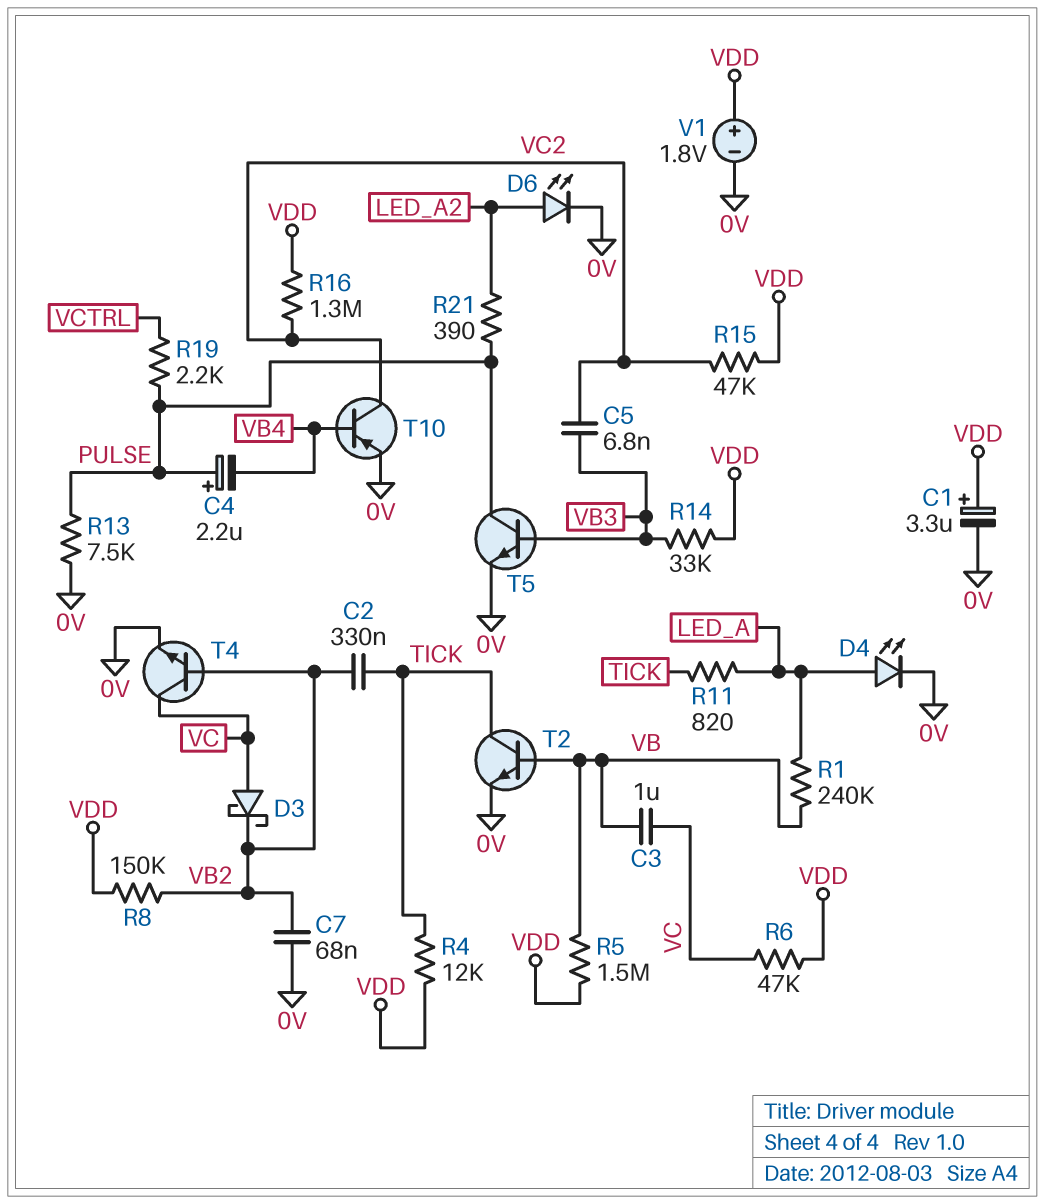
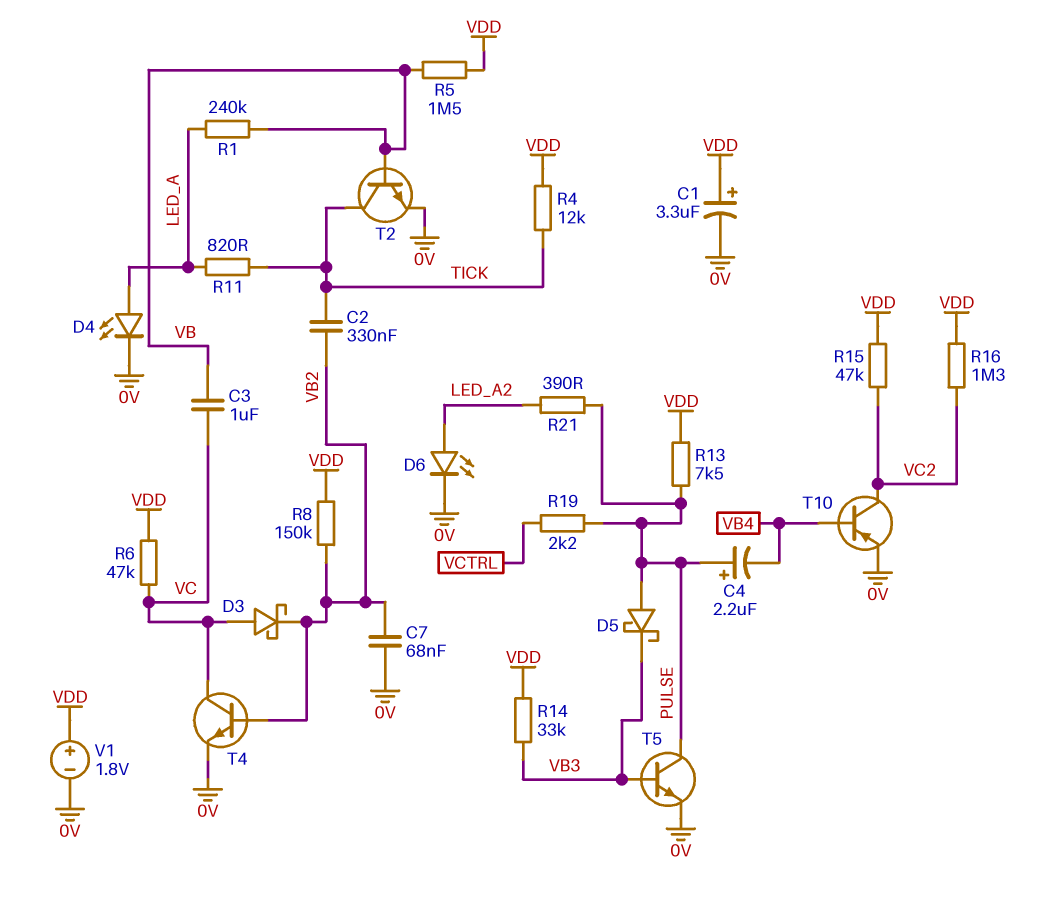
C5: 6.8nF (VB3, VC2) -> none
D5: none -> schottky (A PULSE, K VB3)
R13: 7.5k (0V, PULSE) -> 7.5k (PULSE, VDD)

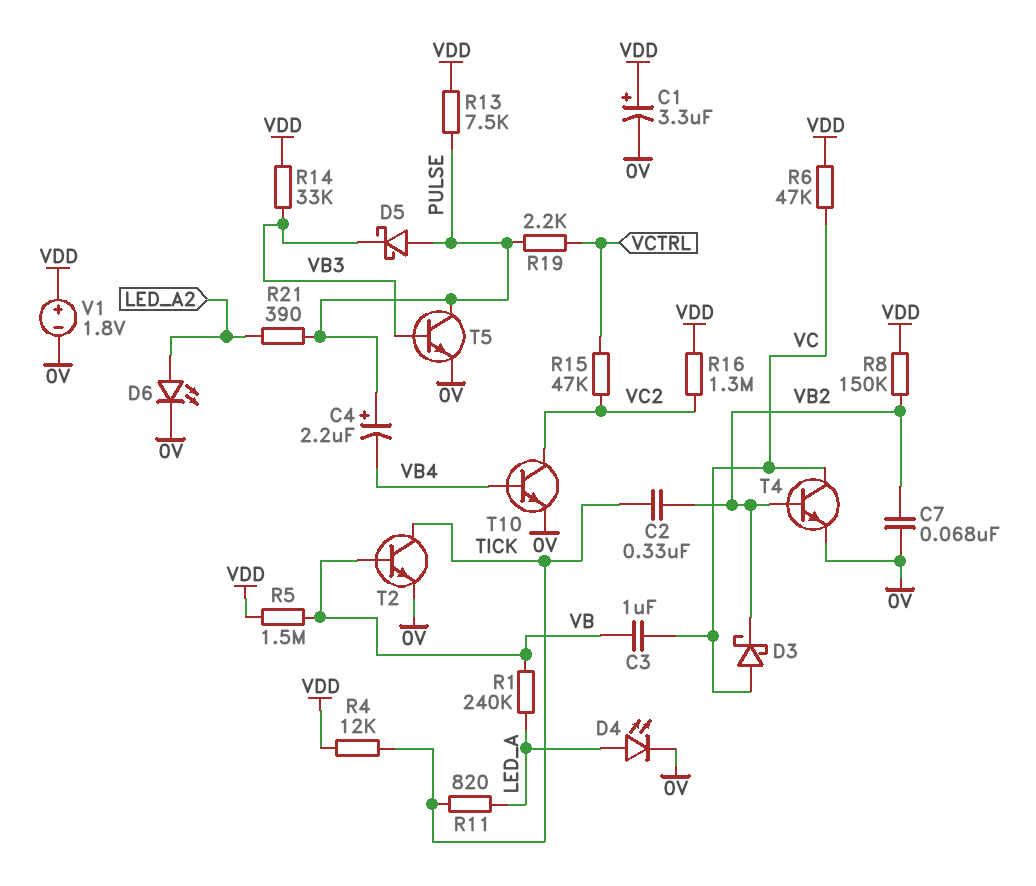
R15: 47k (VC2, VDD) -> 47k (VC2, VCTRL)
T10: PNP (B VB4, C VC2, E 0V) -> NPN (B VB4, C VC2, E 0V)

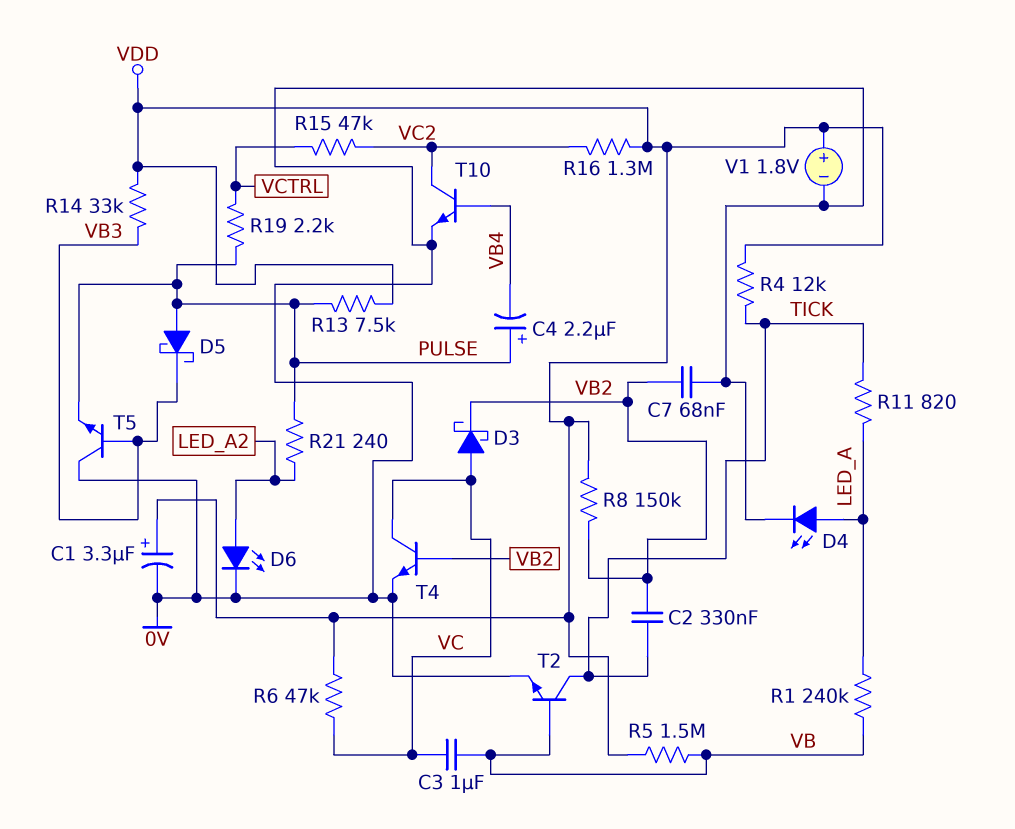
R21: 390 (LED_A2, PULSE) -> 240 (LED_A2, PULSE)
T5: NPN (B VB3, C PULSE, E 0V) -> NPN (B VB3, C 0V, E PULSE)

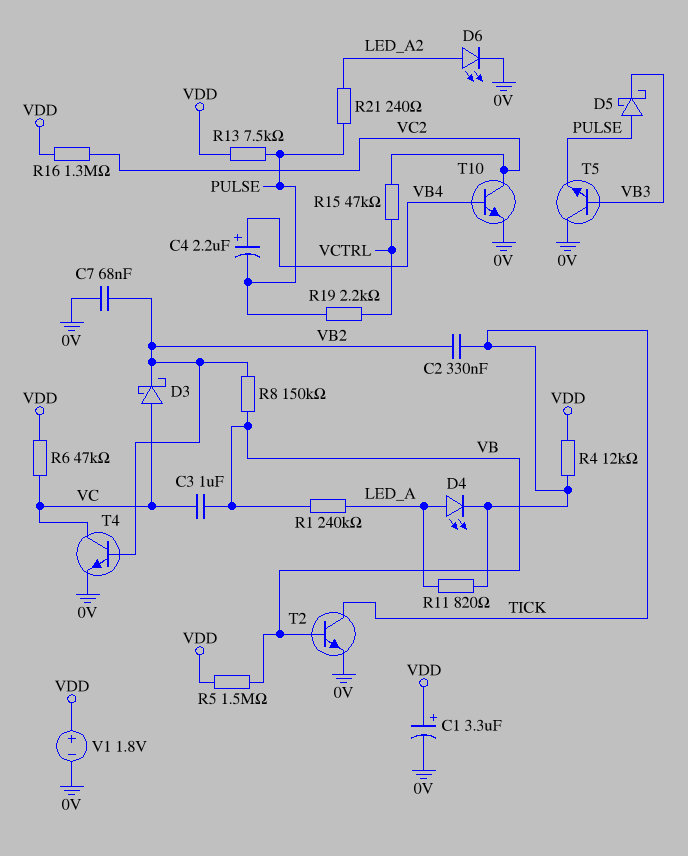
C4: 2.2uF (plus PULSE, minus VB4) -> 2.2uF (plus VB4, minus PULSE)
D4: LED (A LED_A, K 0V) -> LED (A LED_A, K TICK)
R8: 150k (VB2, VDD) -> 150k (VB, VB2)
R14: 33k (VB3, VDD) -> none

